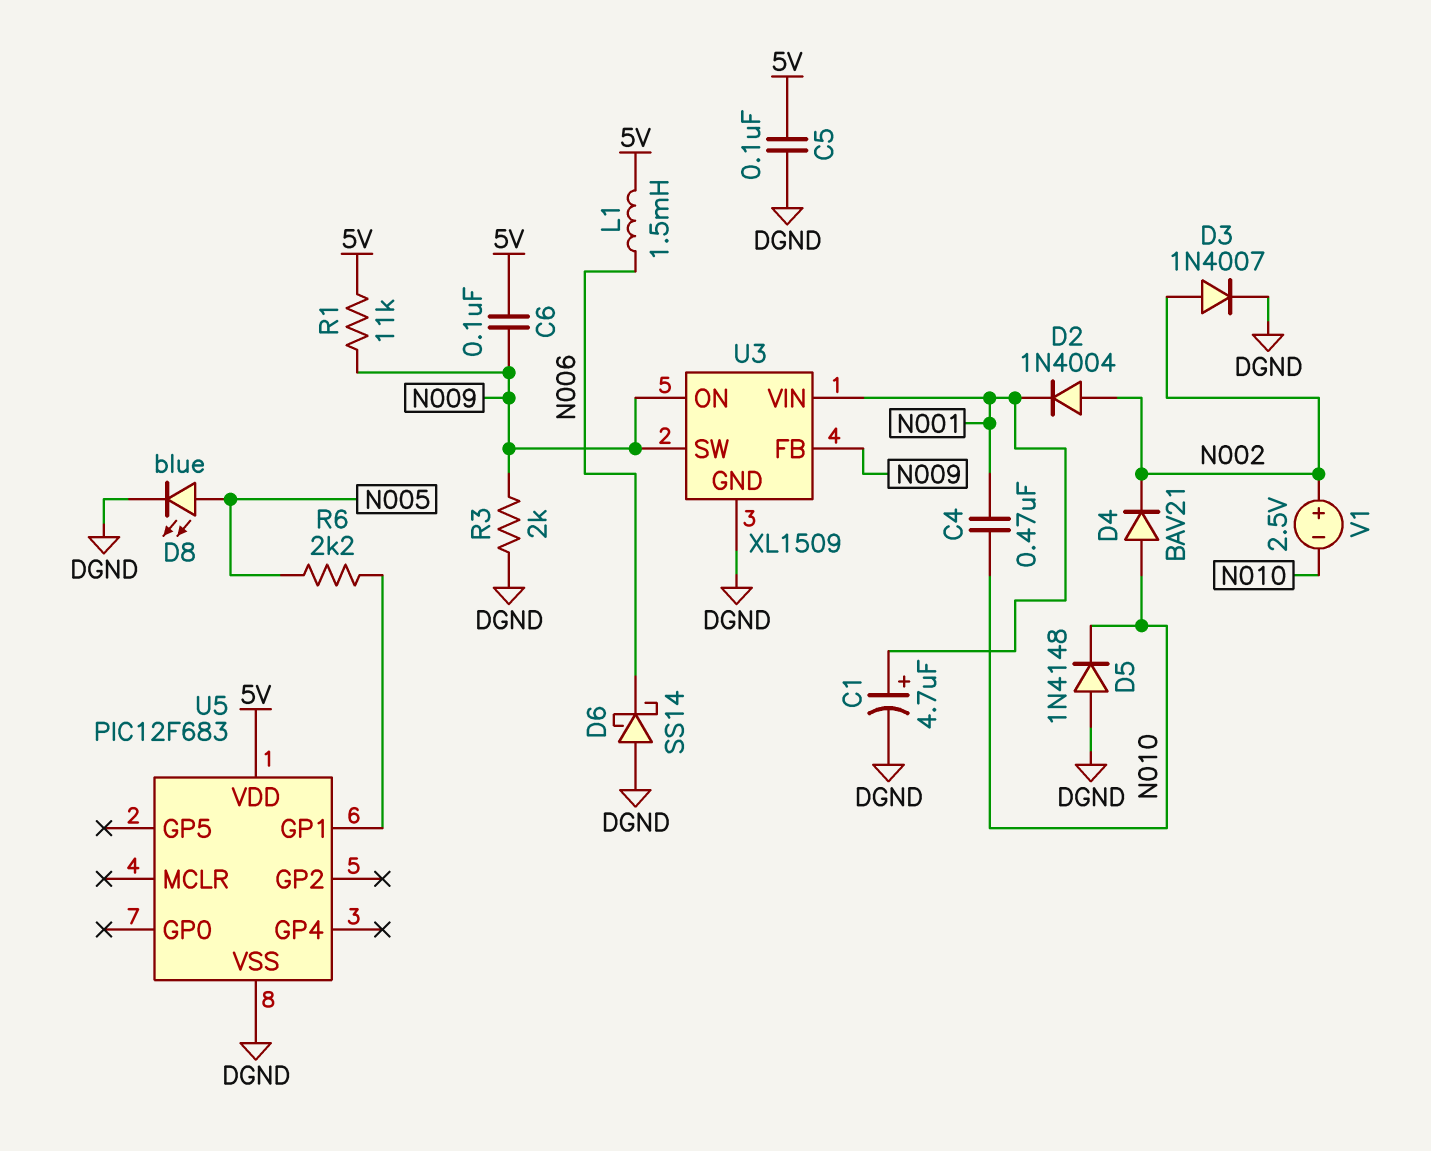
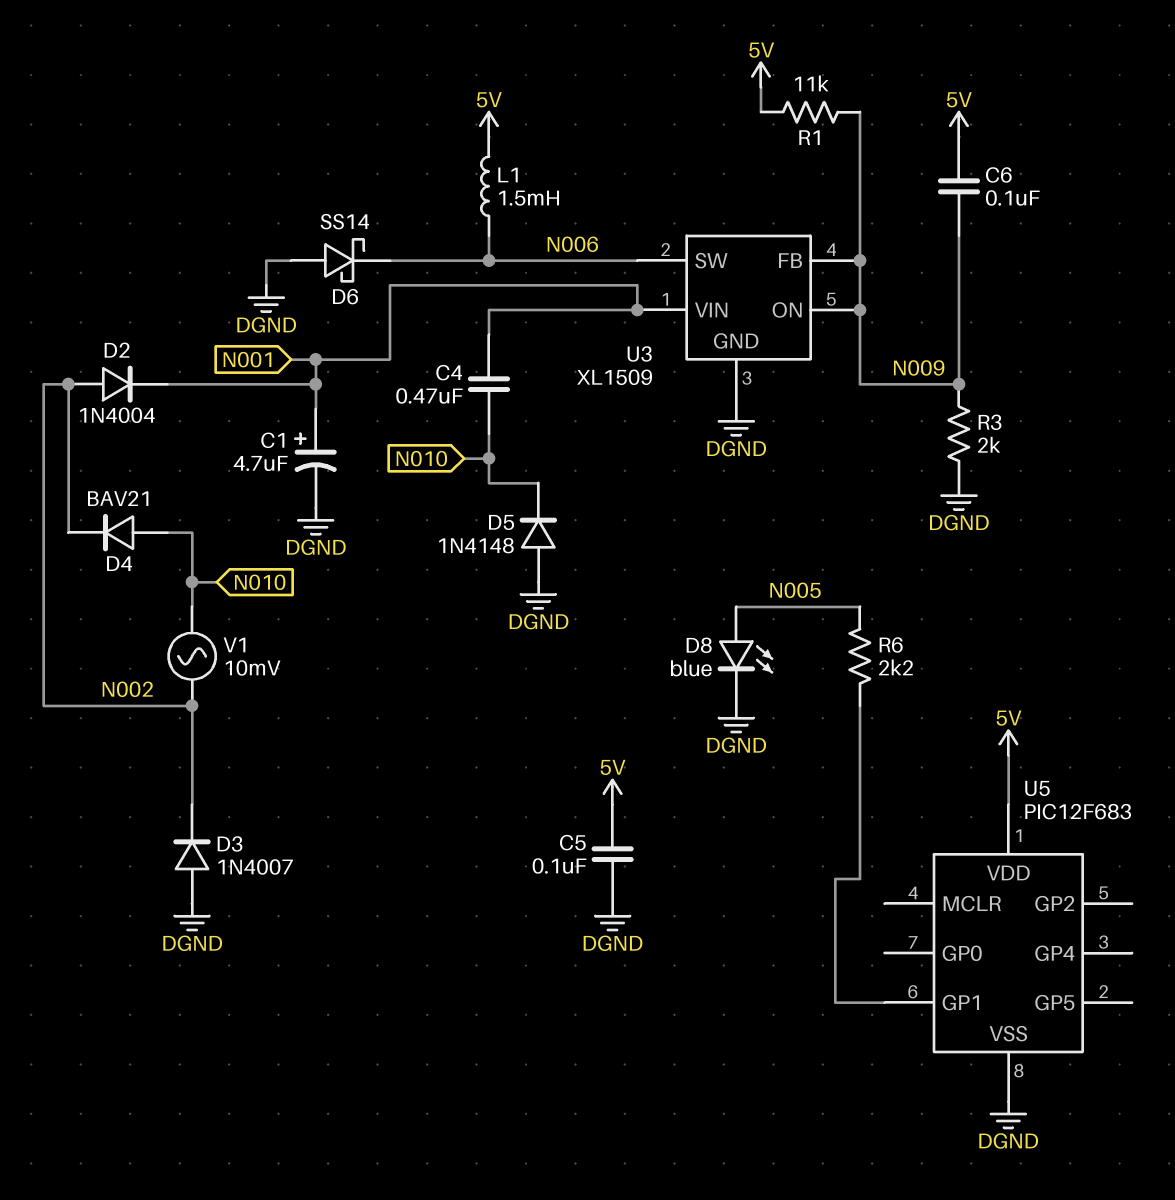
D3: diode 1N4007 (A N002, K DGND) -> diode 1N4007 (A DGND, K N002)
U3 pin SW: N009 -> N006
V1: 2.5V (plus N002, minus N010) -> AC 10mV (N002, N010)

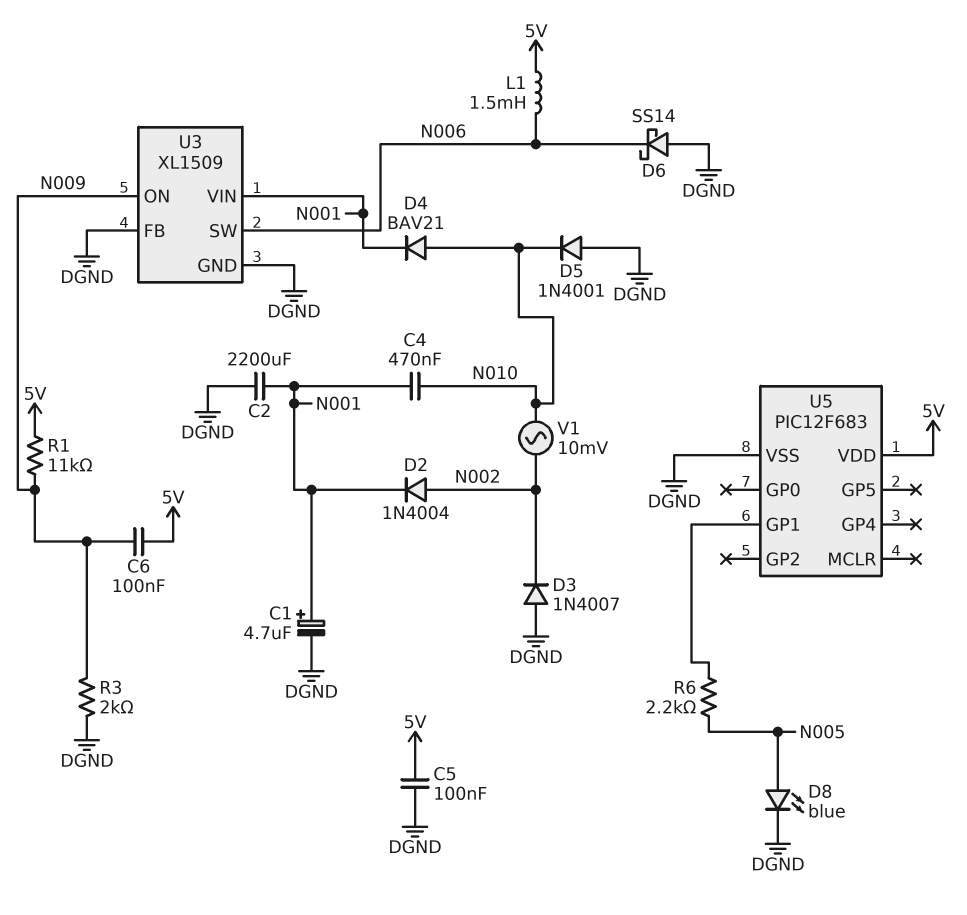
C2: none -> 2200uF (DGND, N001)
D4: diode BAV21 (A N010, K N002) -> diode BAV21 (A N010, K N001)
D5: diode 1N4148 (A DGND, K N010) -> diode 1N4001 (A DGND, K N010)
U3 pin FB: N009 -> DGND

